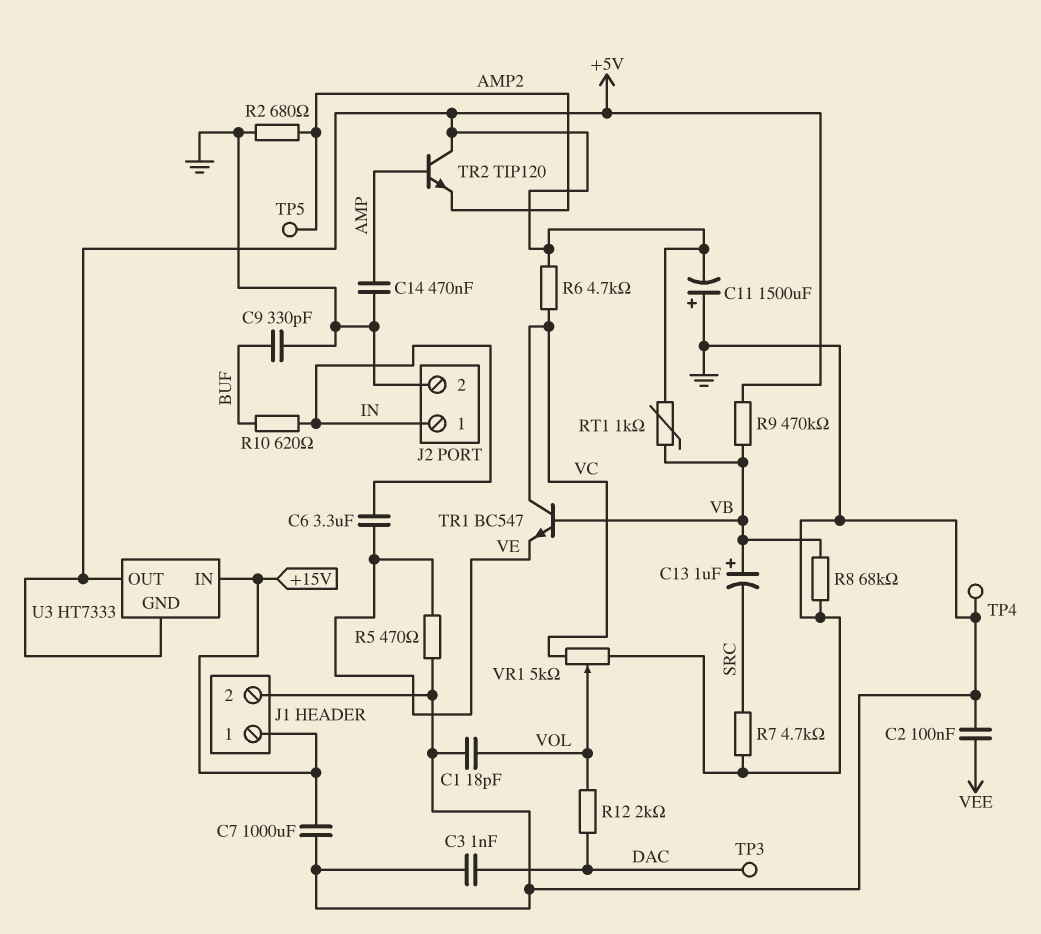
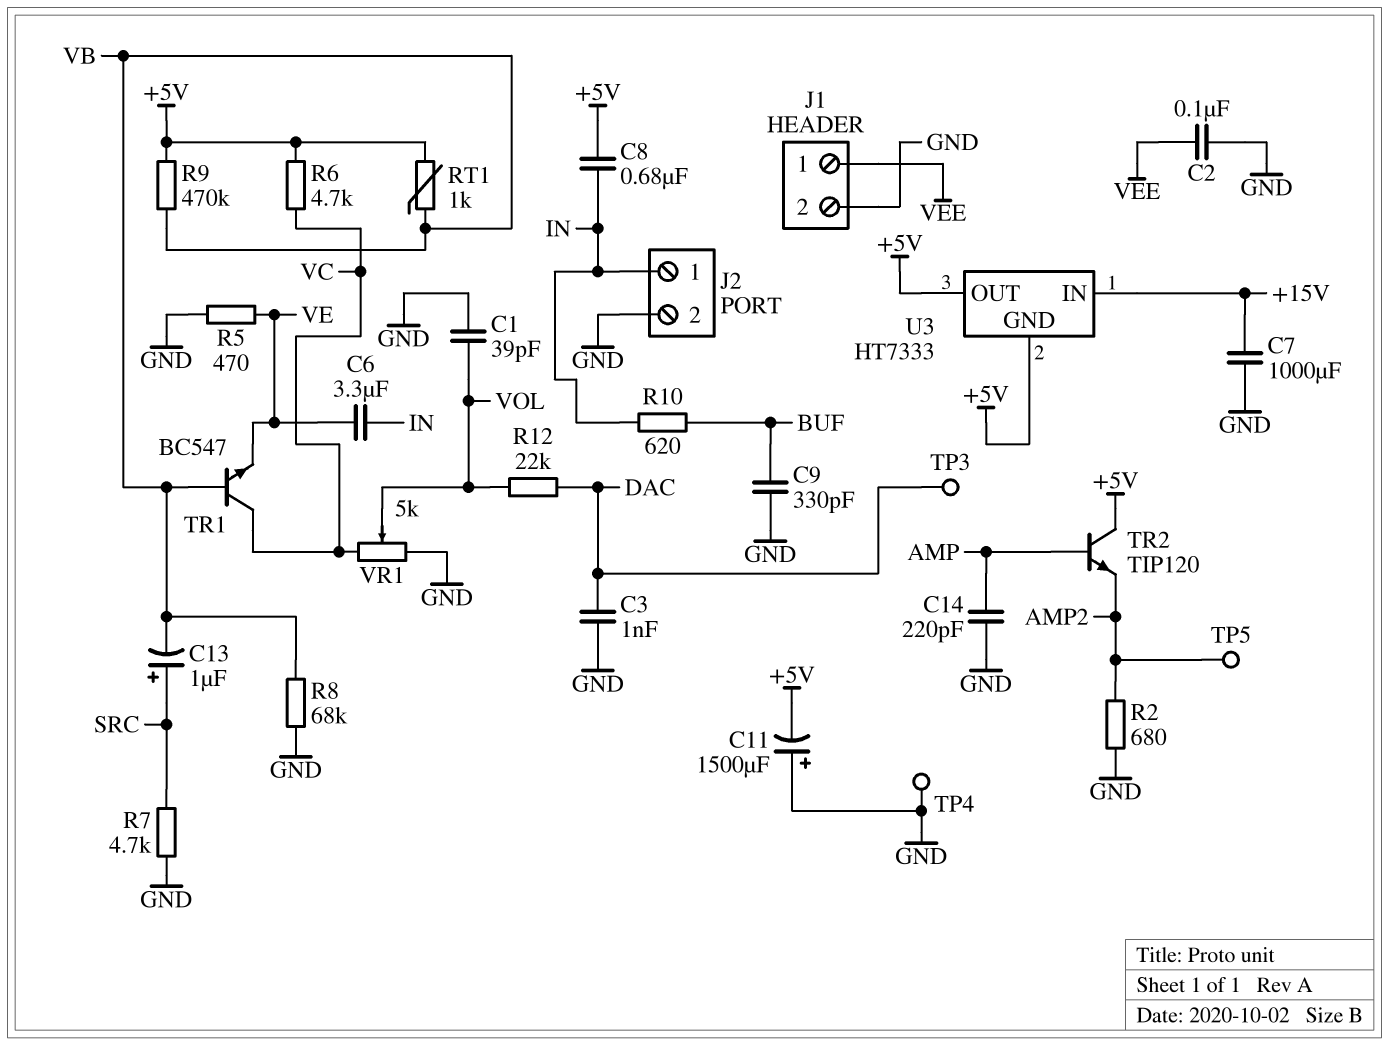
C1: 18pF (GND, VOL) -> 39pF (GND, VOL)
C8: none -> 680nF (+5V, IN)
C13: 1uF (plus VB, minus SRC) -> 1uF (plus SRC, minus VB)
C14: 470nF (AMP, GND) -> 220pF (AMP, GND)
J1 pin 1: +15V -> VEE
R12: 2k (DAC, VOL) -> 22k (DAC, VOL)

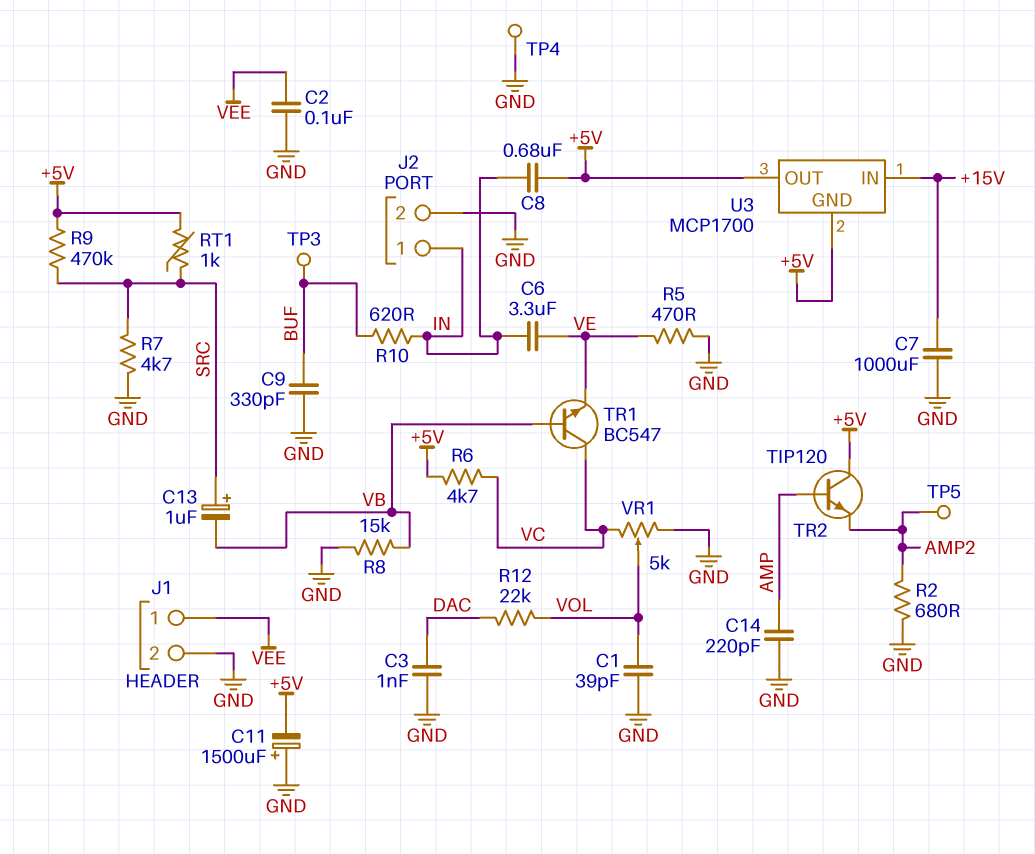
R8: 68k (GND, VB) -> 15k (GND, VB)
R9: 470k (+5V, VB) -> 470k (+5V, SRC)
RT1: 1k (+5V, VB) -> 1k (+5V, SRC)
TP3: test point (DAC) -> test point (BUF)
U3: HT7333 -> MCP1700

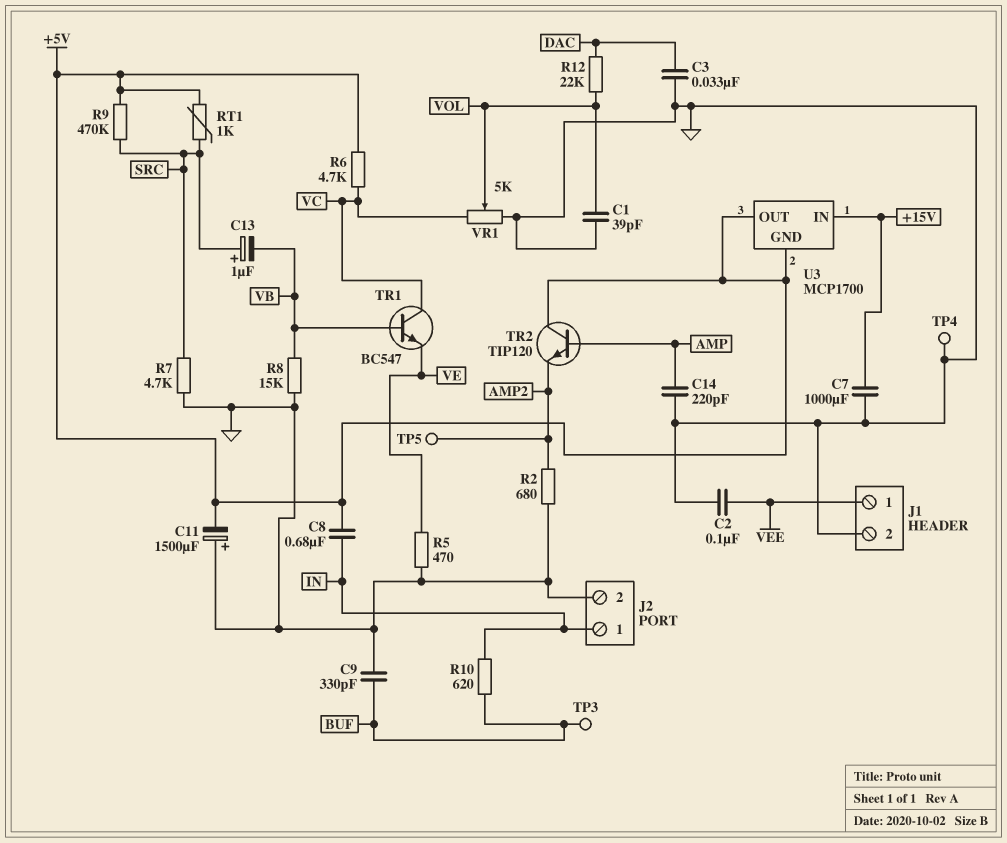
C3: 1nF (DAC, GND) -> 33nF (DAC, GND)
C6: 3.3uF (IN, VE) -> none

